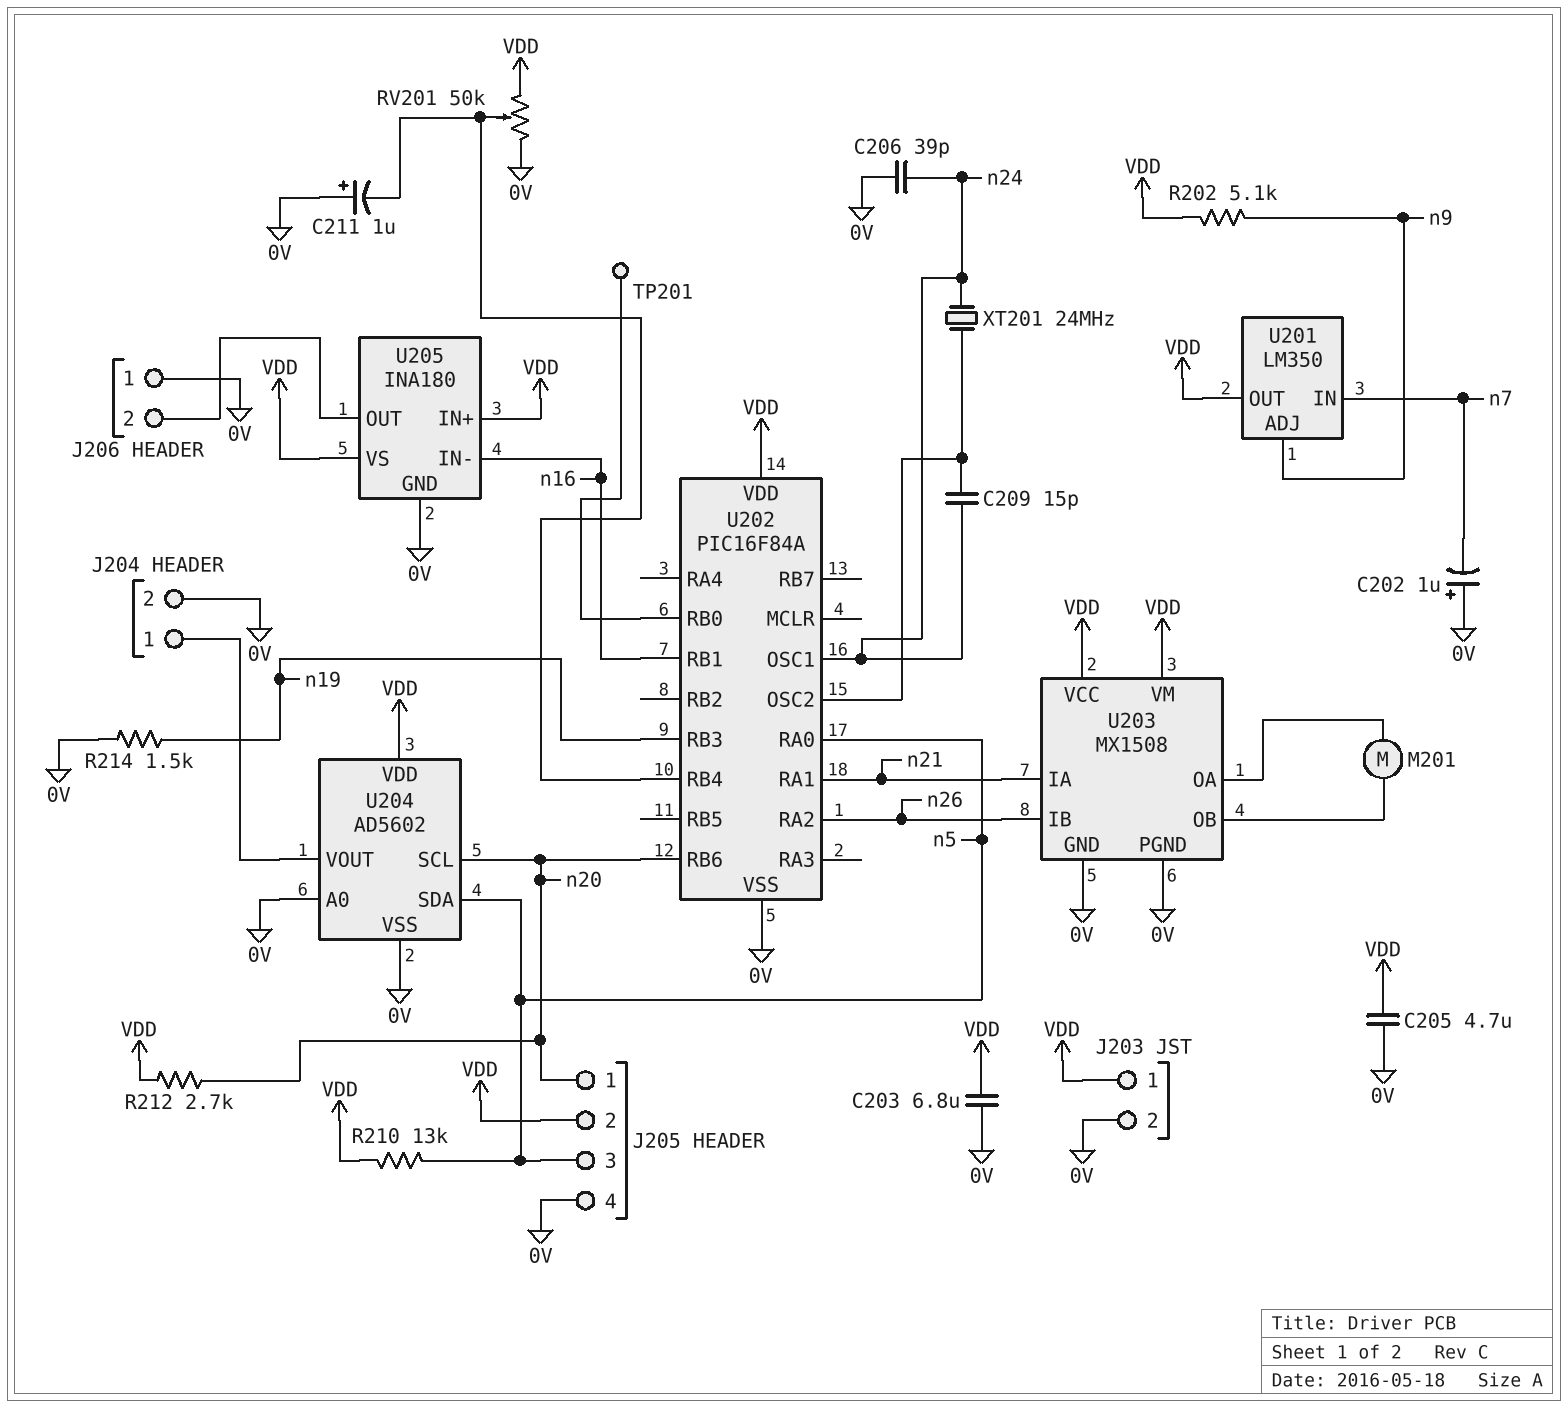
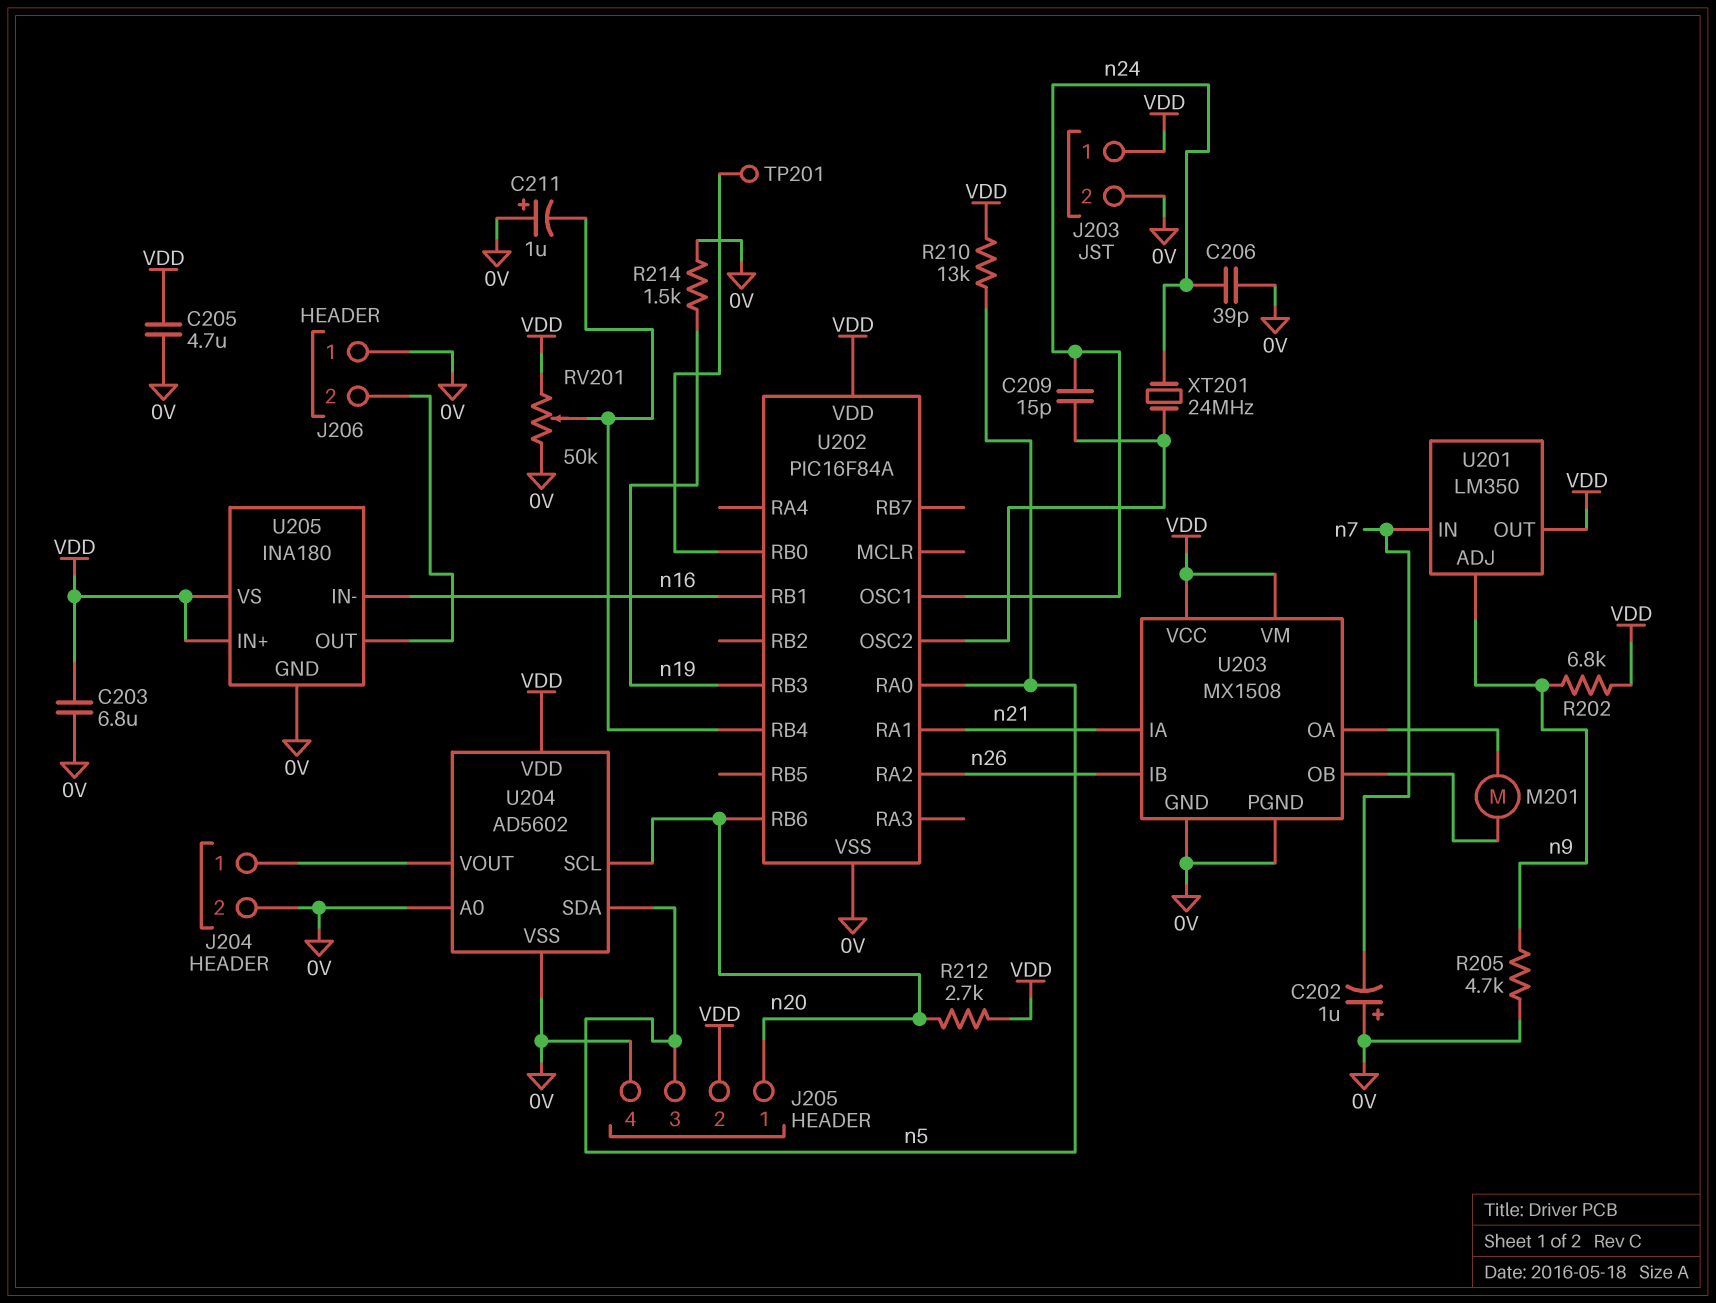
R202: 5.1k (VDD, n9) -> 6.8k (VDD, n9)
R205: none -> 4.7k (0V, n9)

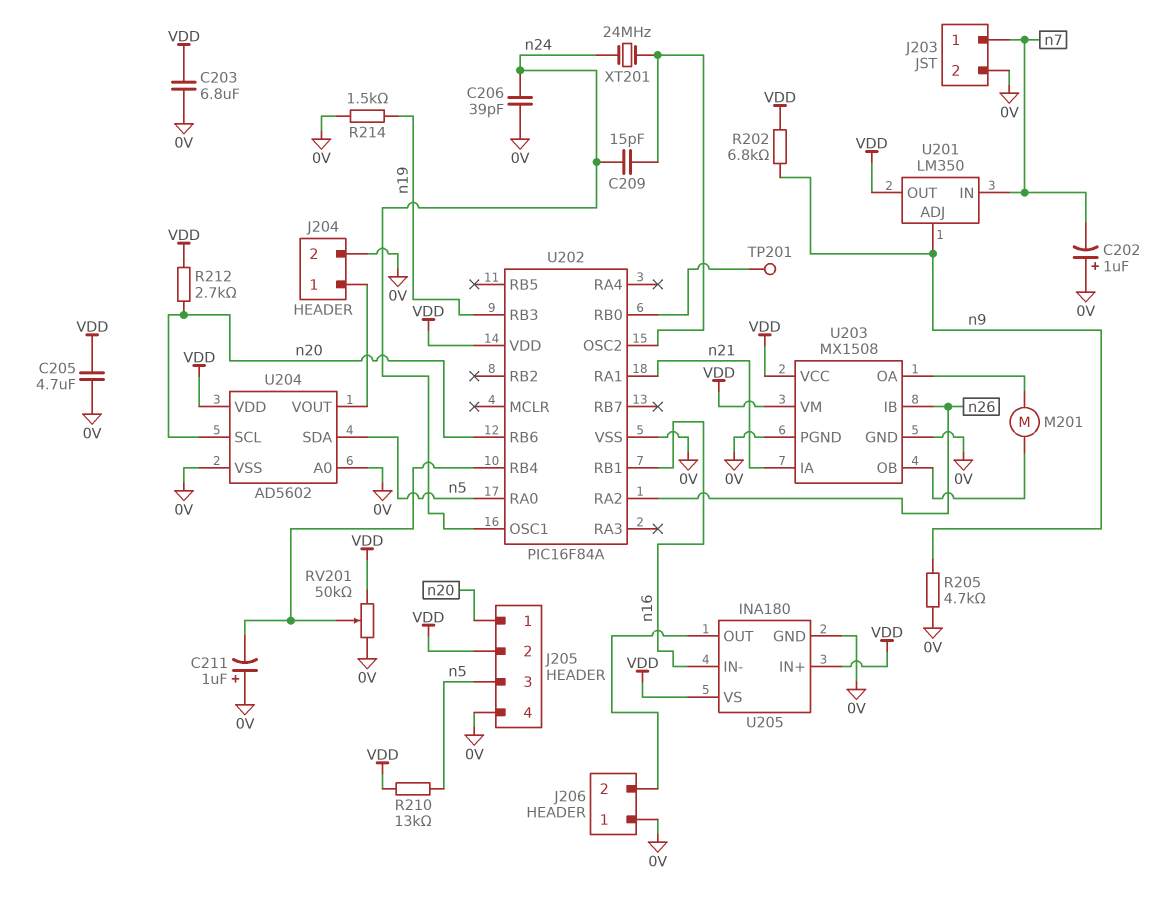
J203 pin 1: VDD -> n7

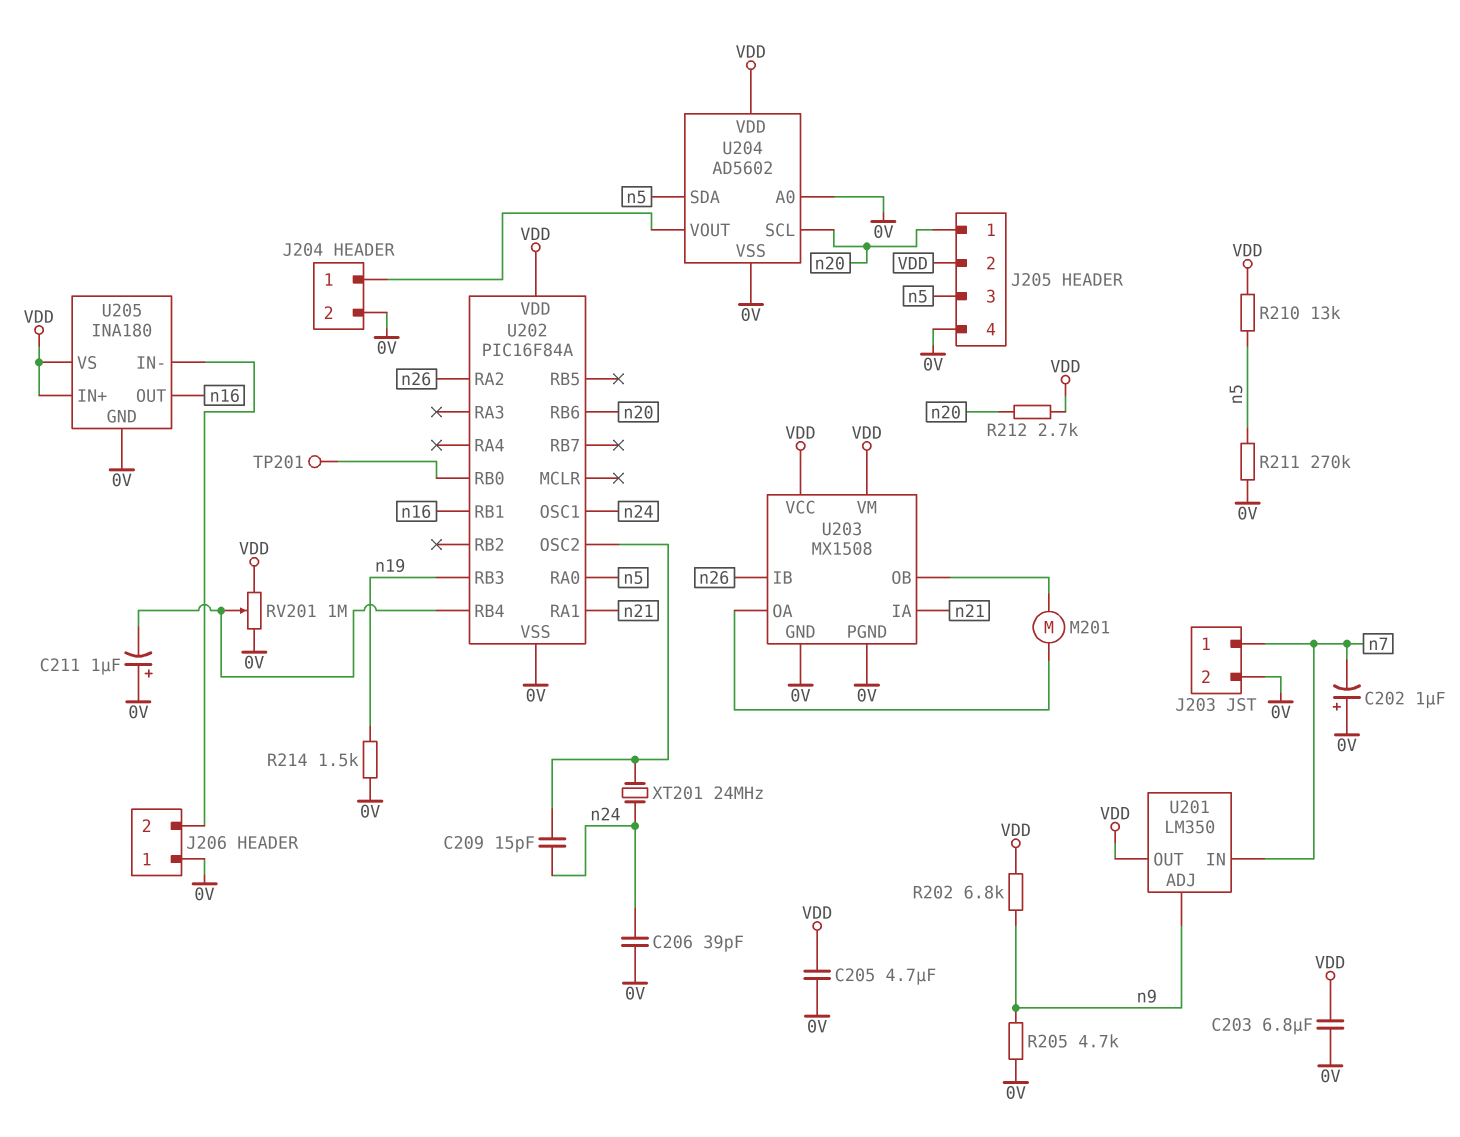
R211: none -> 270k (0V, n5)
RV201: 50k (0V, VDD, wiper U202/RB4) -> 1M (0V, VDD, wiper U202/RB4)
U205 pin IN-: n16 -> J206/2
U205 pin OUT: J206/2 -> n16

